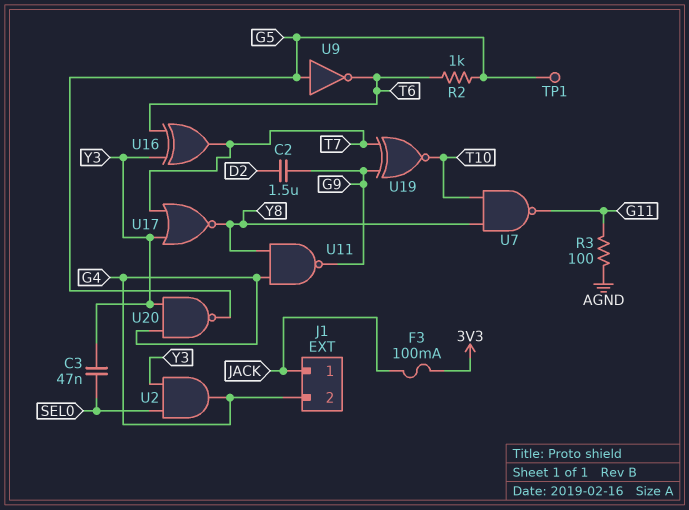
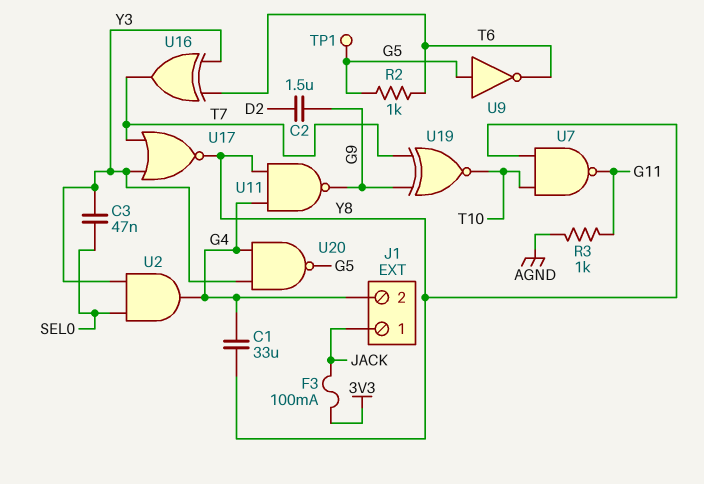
C1: none -> 33uF (G4, Y8)
R3: 100 (AGND, G11) -> 1k (AGND, G11)

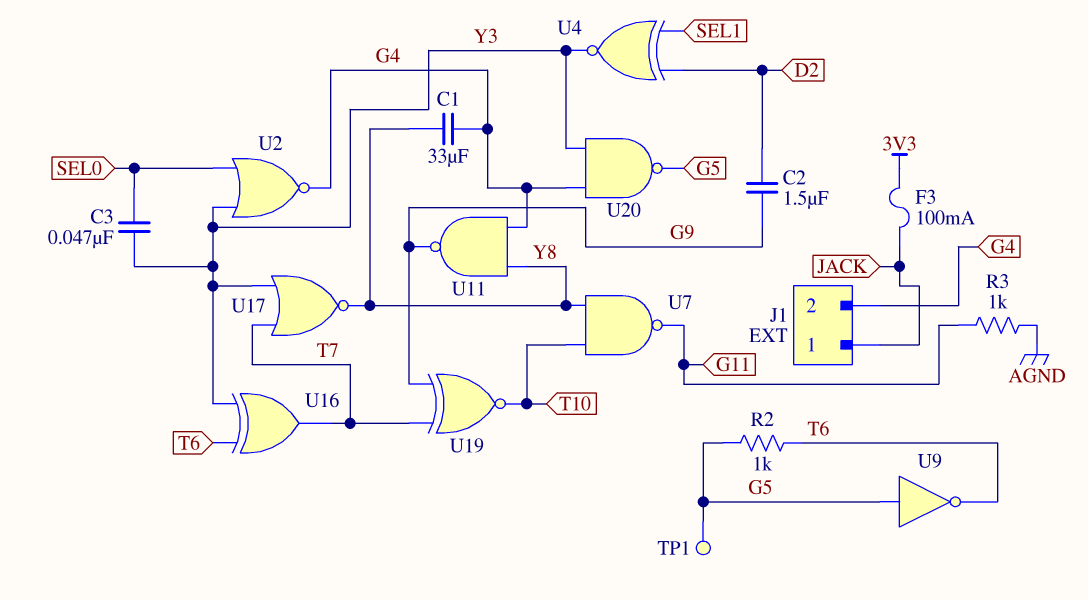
U2: AND (in SEL0, in Y3, out G4) -> NOR (in SEL0, in Y3, out G4)
U4: none -> XNOR (in D2, in SEL1, out Y3)

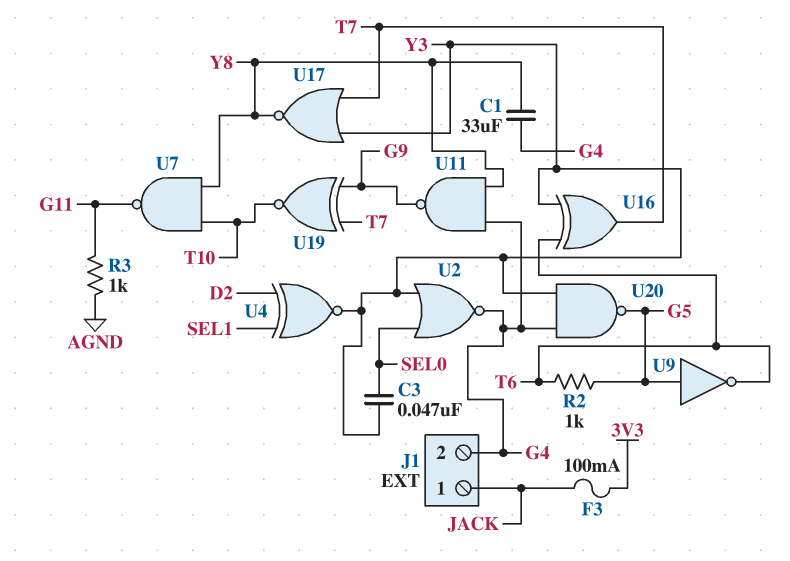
C2: 1.5uF (D2, G9) -> none
TP1: test point (G5) -> none

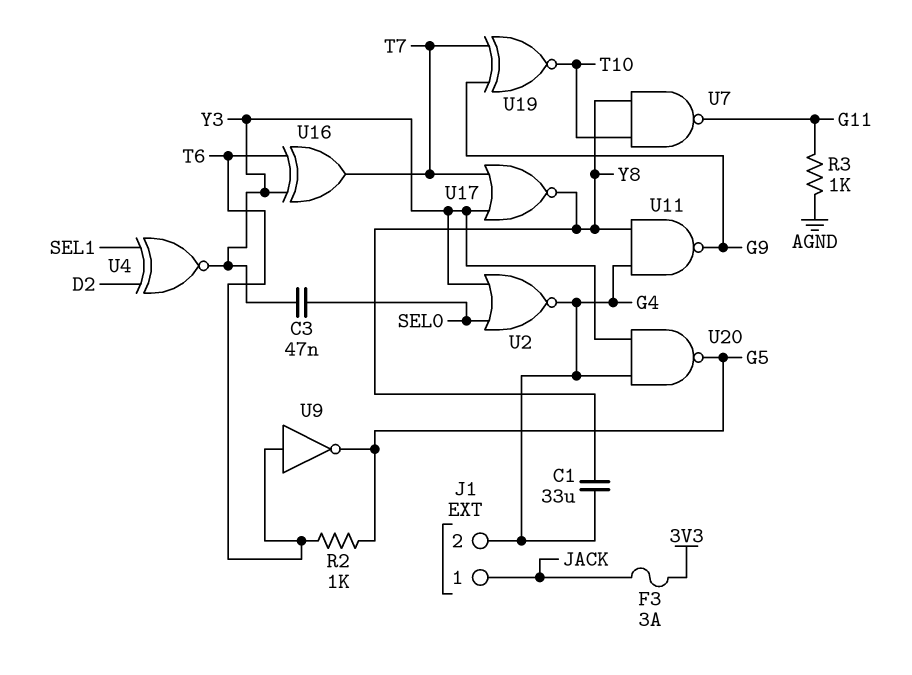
F3: 100mA (3V3, JACK) -> 3A (3V3, JACK)
U9: NOT (in G5, out T6) -> NOT (in T6, out G5)

